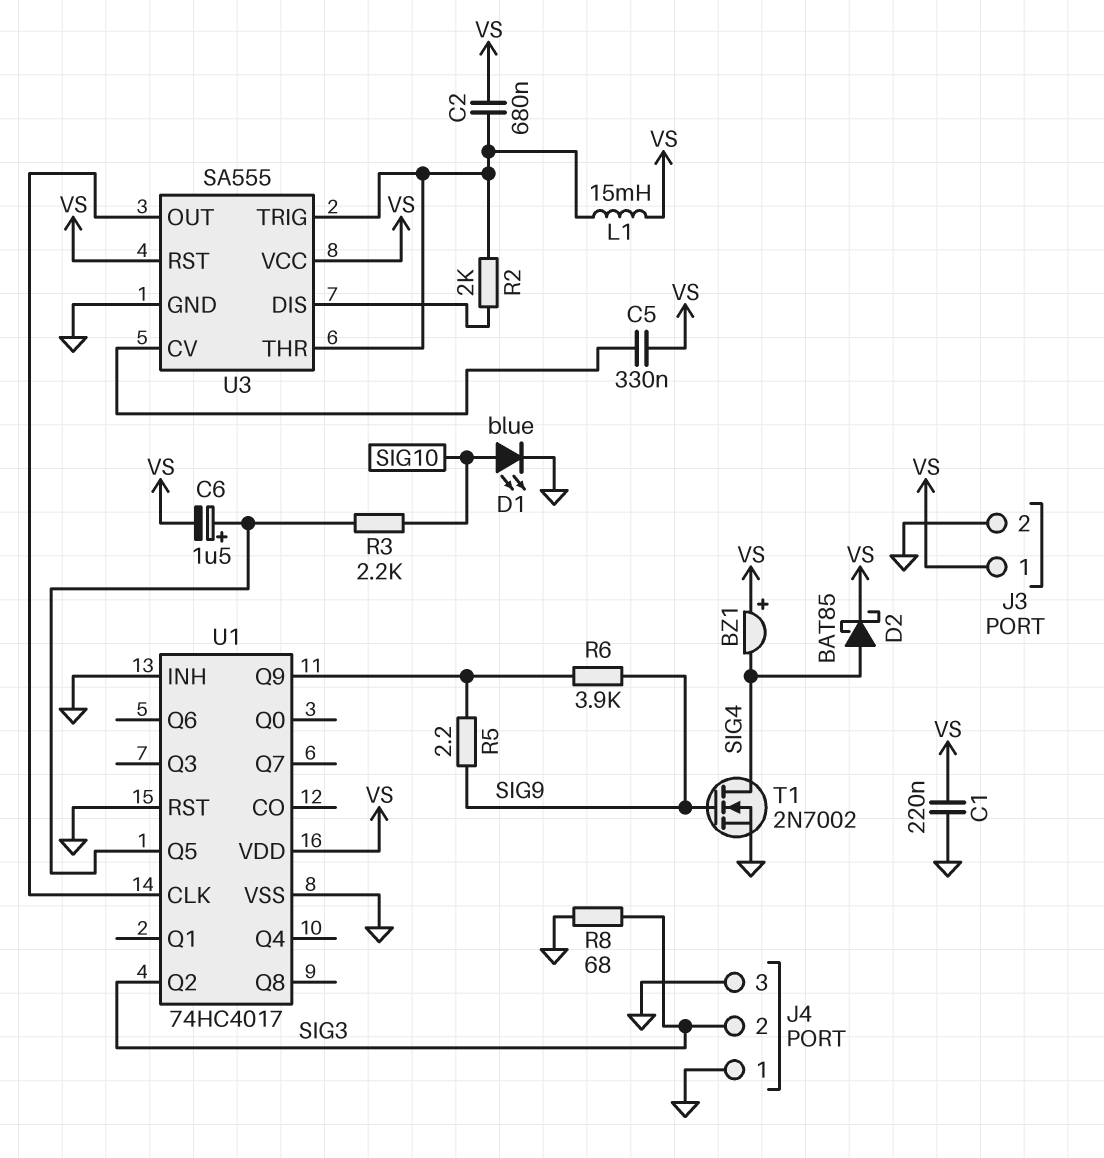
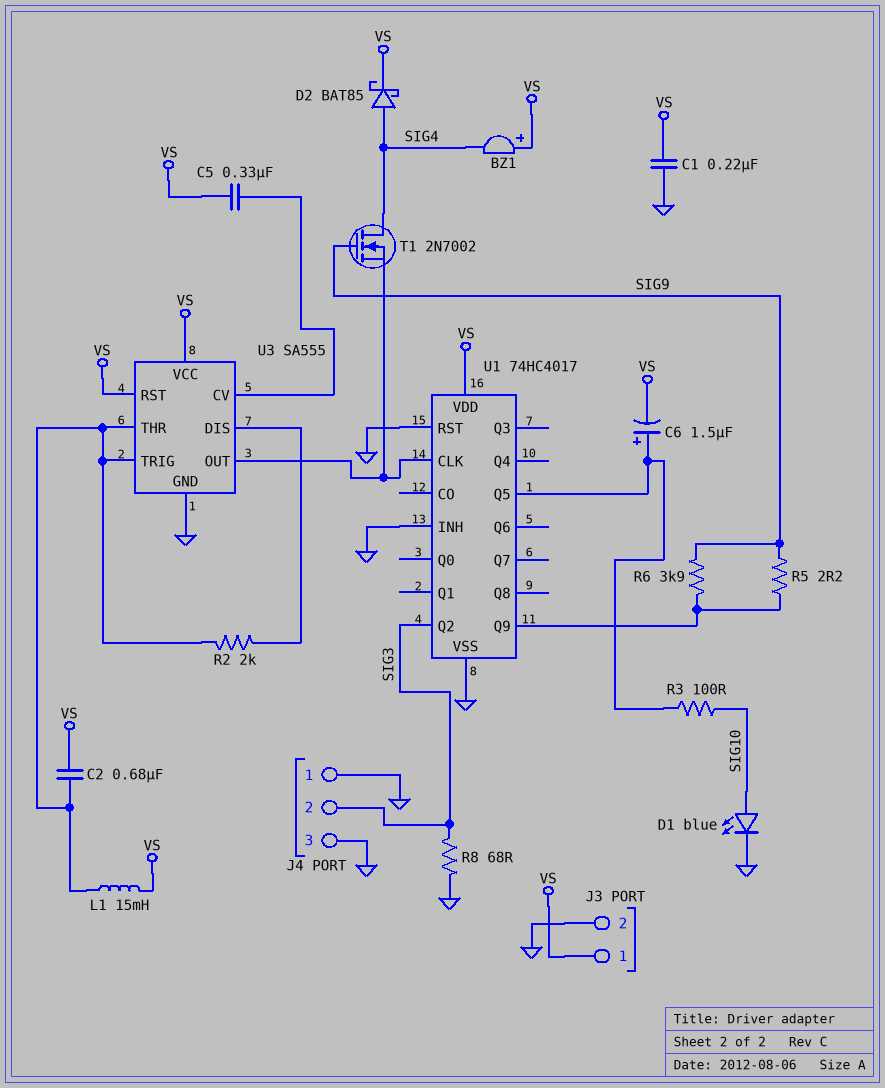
R3: 2.2k (SIG10, U1/Q5) -> 100 (SIG10, U1/Q5)
T1: NMOS 2N7002 (G SIG9, D SIG4, S GND) -> NMOS 2N7002 (G SIG9, D SIG4, S U1/CLK)

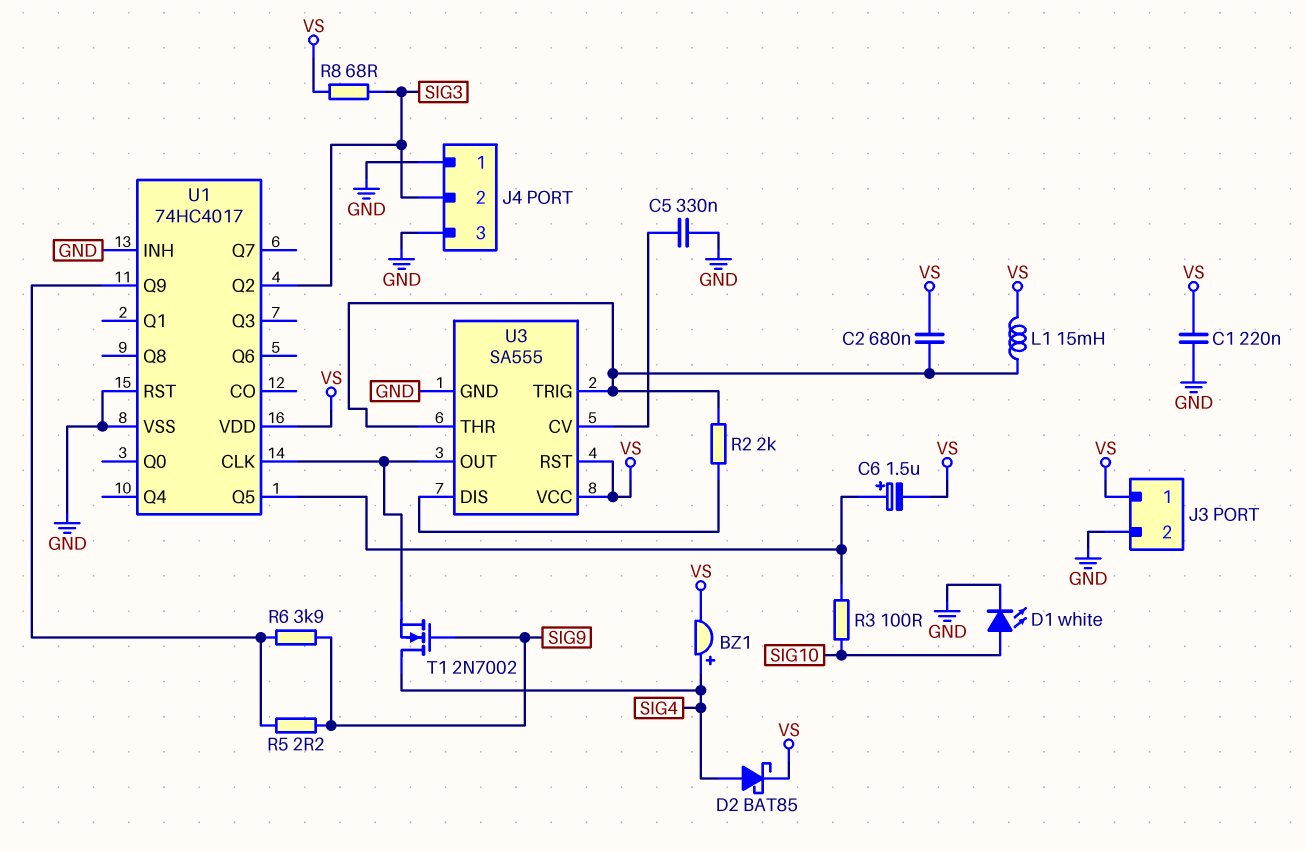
BZ1: buzzer (plus VS, minus SIG4) -> buzzer (plus SIG4, minus VS)
C5: 330nF (U3/CV, VS) -> 330nF (GND, U3/CV)
D1: LED blue (A SIG10, K GND) -> LED white (A SIG10, K GND)
R8: 68 (GND, SIG3) -> 68 (SIG3, VS)

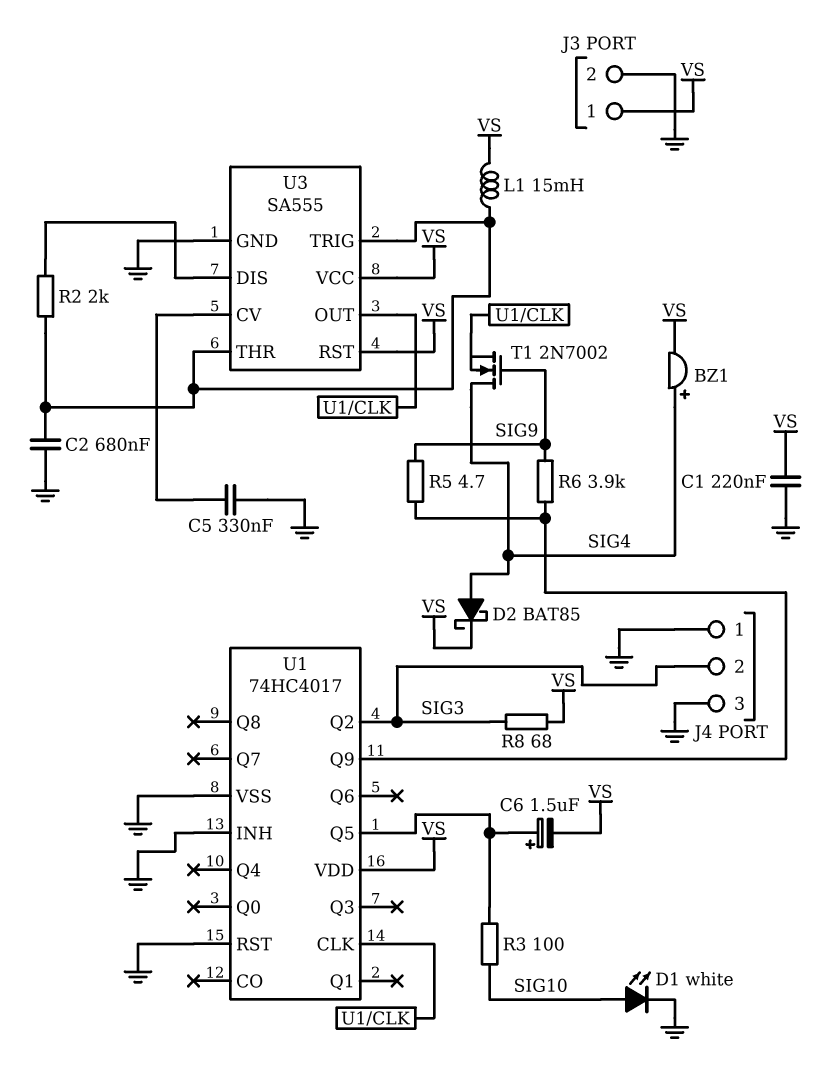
C2: 680nF (U3/THR, VS) -> 680nF (GND, U3/THR)
R5: 2.2 (SIG9, U1/Q9) -> 4.7 (SIG9, U1/Q9)

